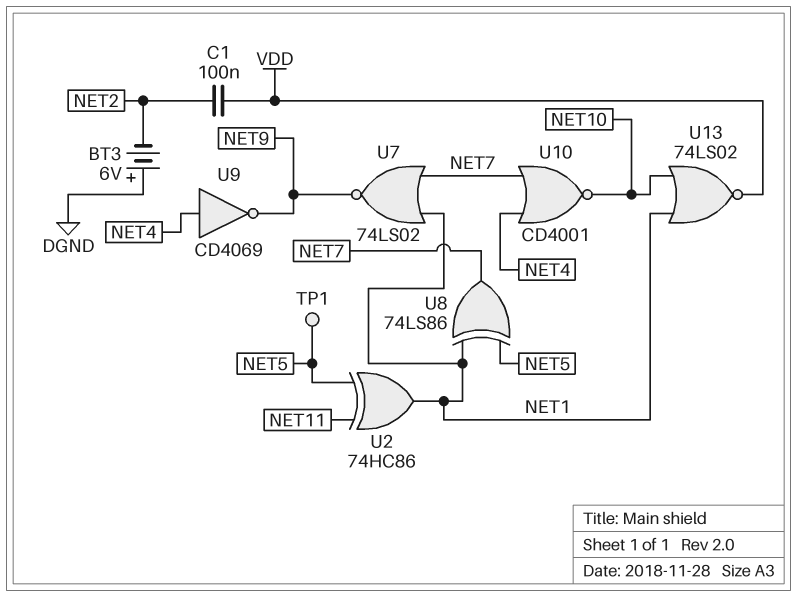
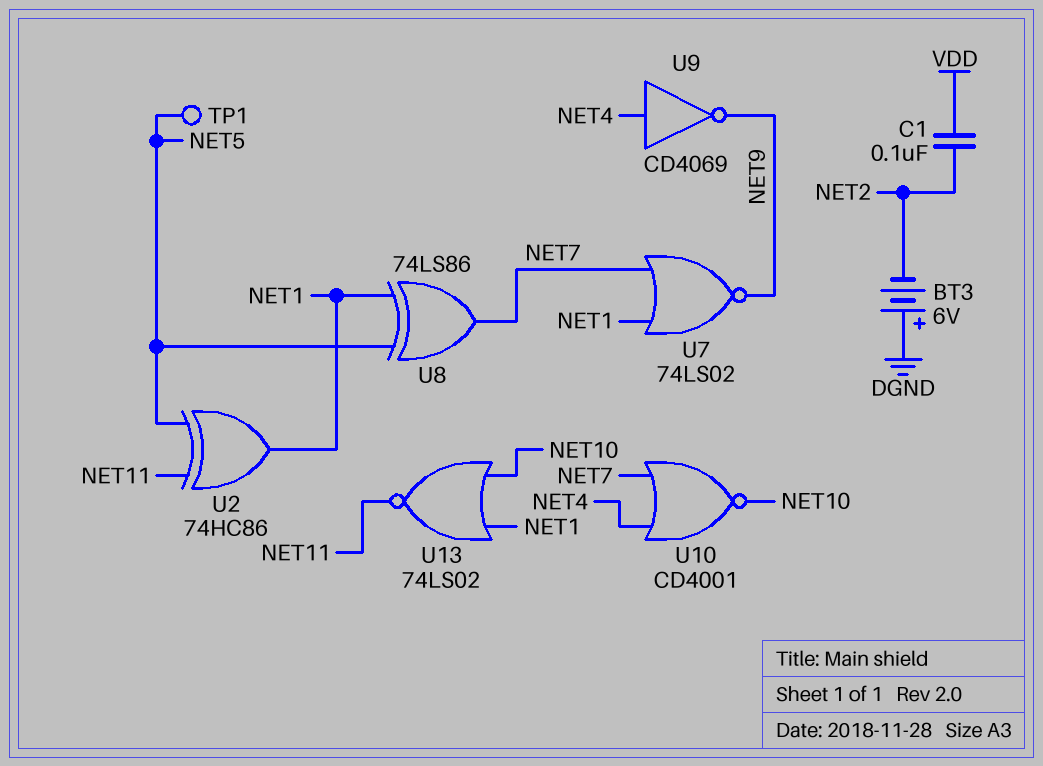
U13: NOR 74LS02 (in NET1, in NET10, out VDD) -> NOR 74LS02 (in NET1, in NET10, out NET11)

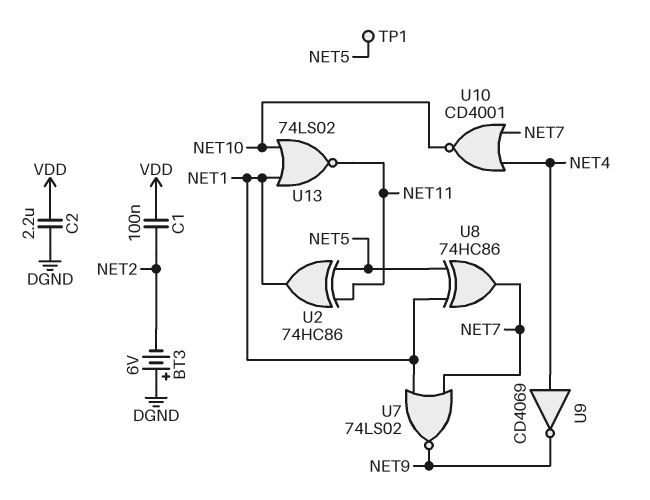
C2: none -> 2.2uF (DGND, VDD)
U8: XOR 74LS86 (in NET1, in NET5, out NET7) -> XOR 74HC86 (in NET1, in NET5, out NET7)

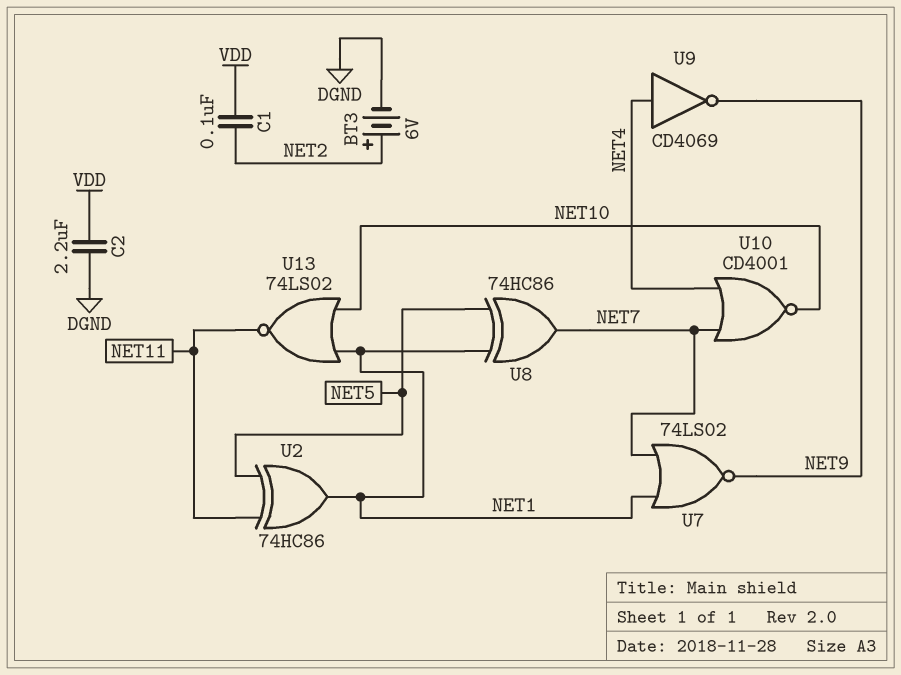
BT3: 6V (plus DGND, minus NET2) -> 6V (plus NET2, minus DGND)
TP1: test point (NET5) -> none

